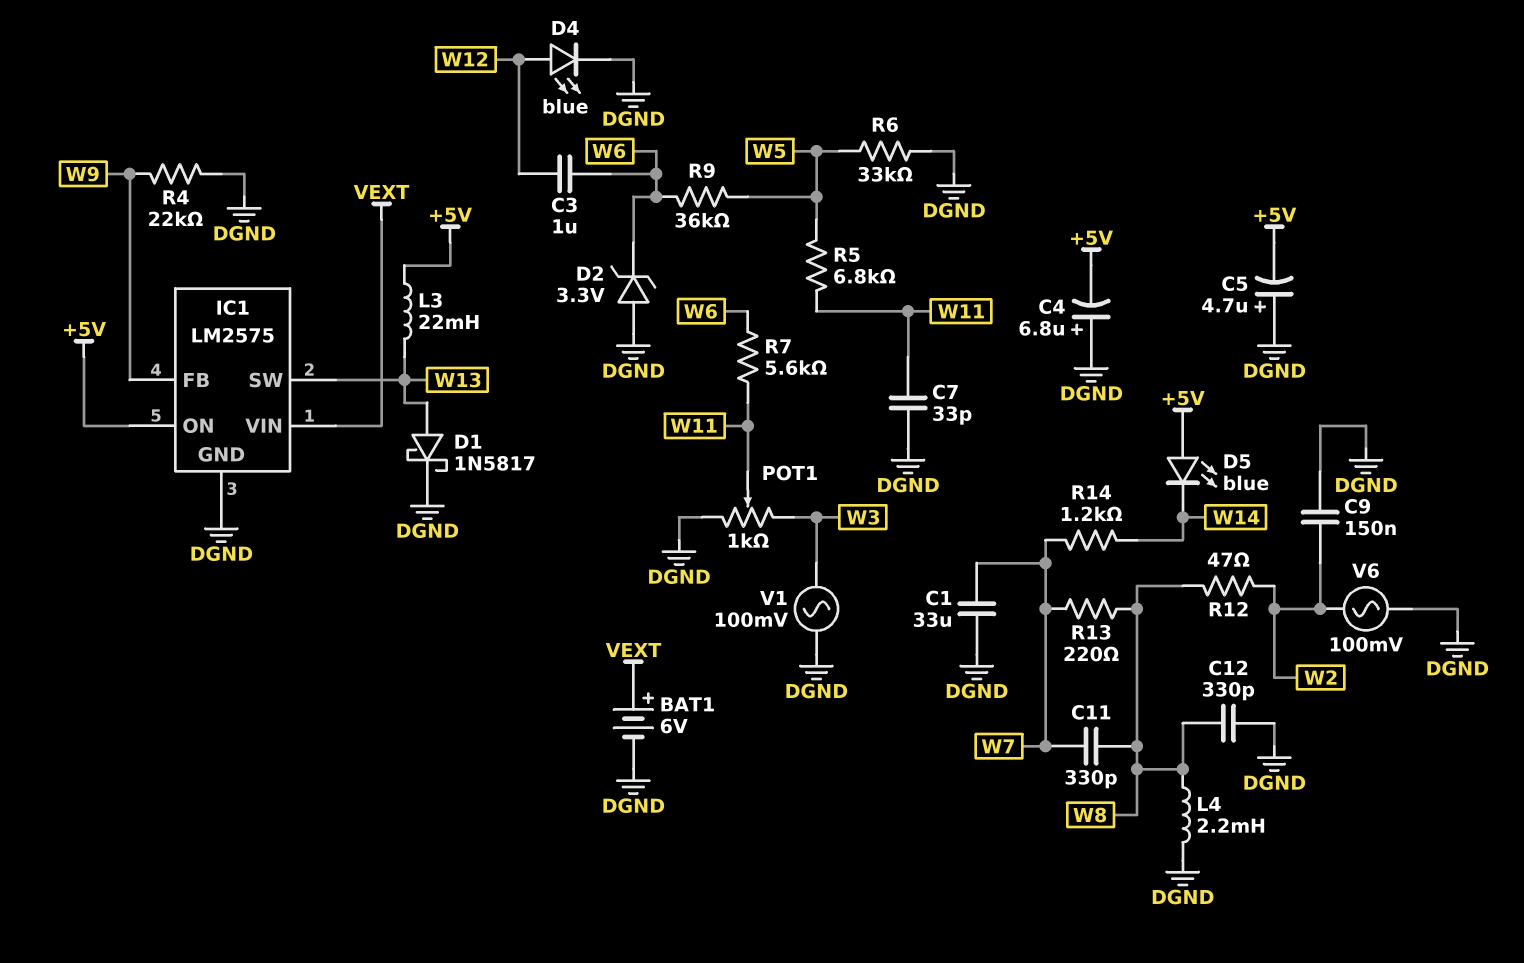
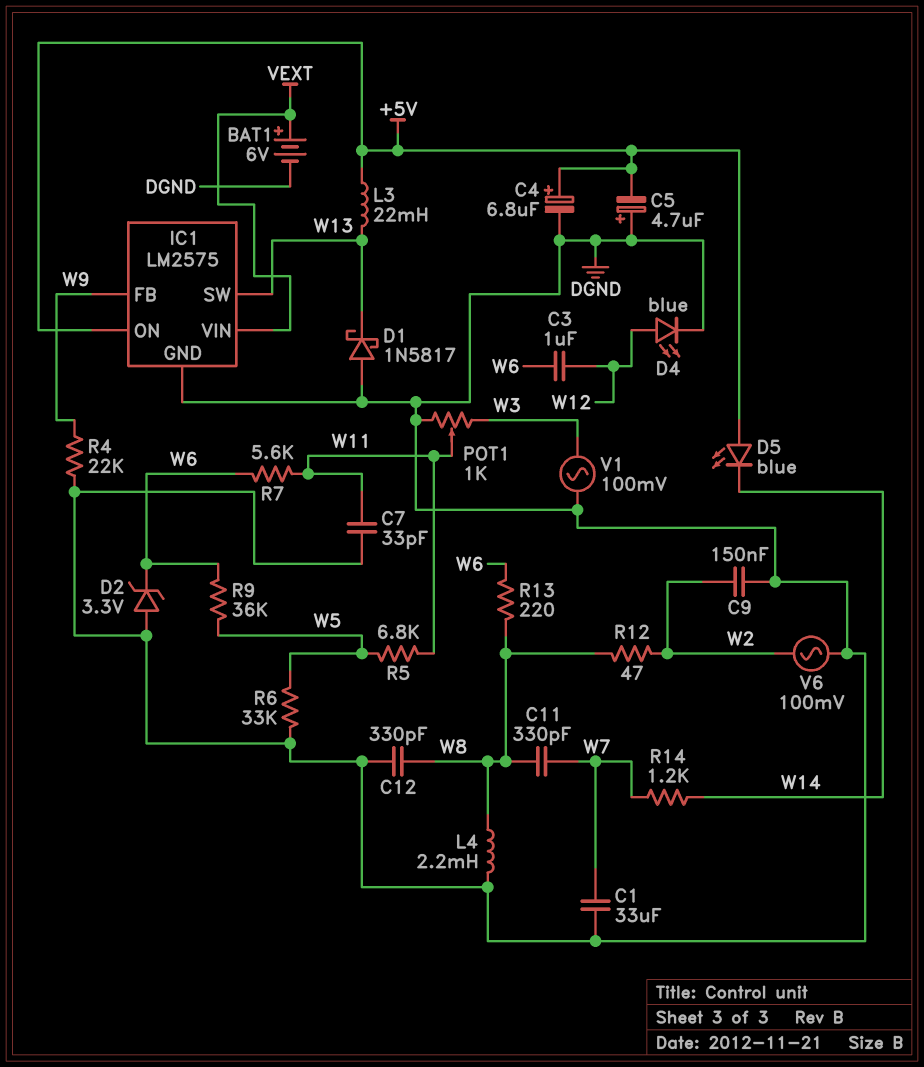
C4: 6.8uF (plus DGND, minus +5V) -> 6.8uF (plus +5V, minus DGND)
D1: schottky 1N5817 (A W13, K DGND) -> schottky 1N5817 (A DGND, K W13)
R13: 220 (W7, W8) -> 220 (W6, W8)

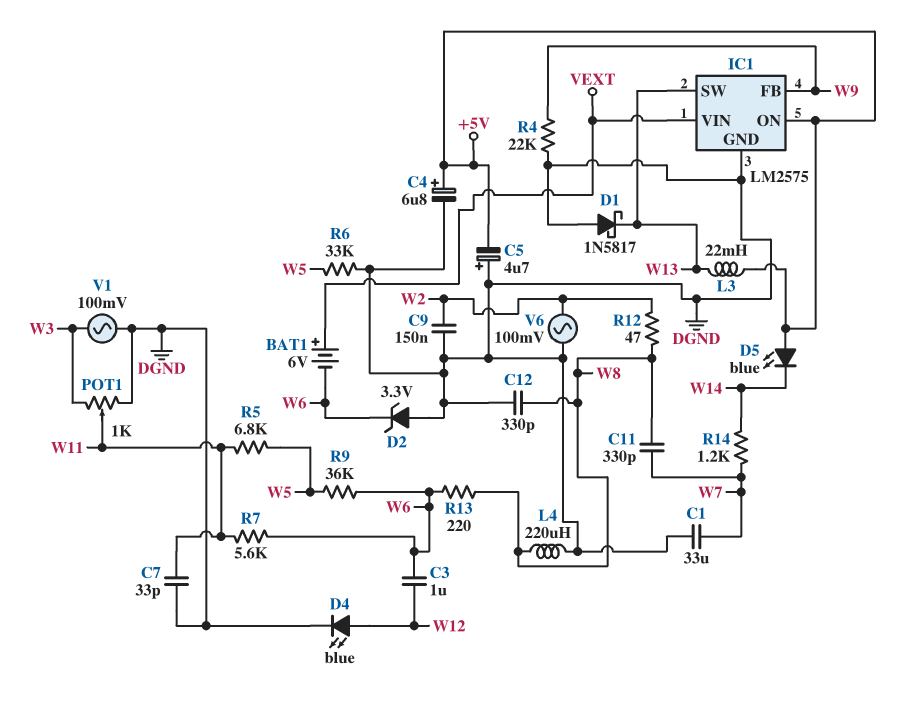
BAT1: 6V (plus VEXT, minus DGND) -> 6V (plus VEXT, minus W6)
L4: 2.2mH (DGND, W8) -> 220uH (DGND, W8)

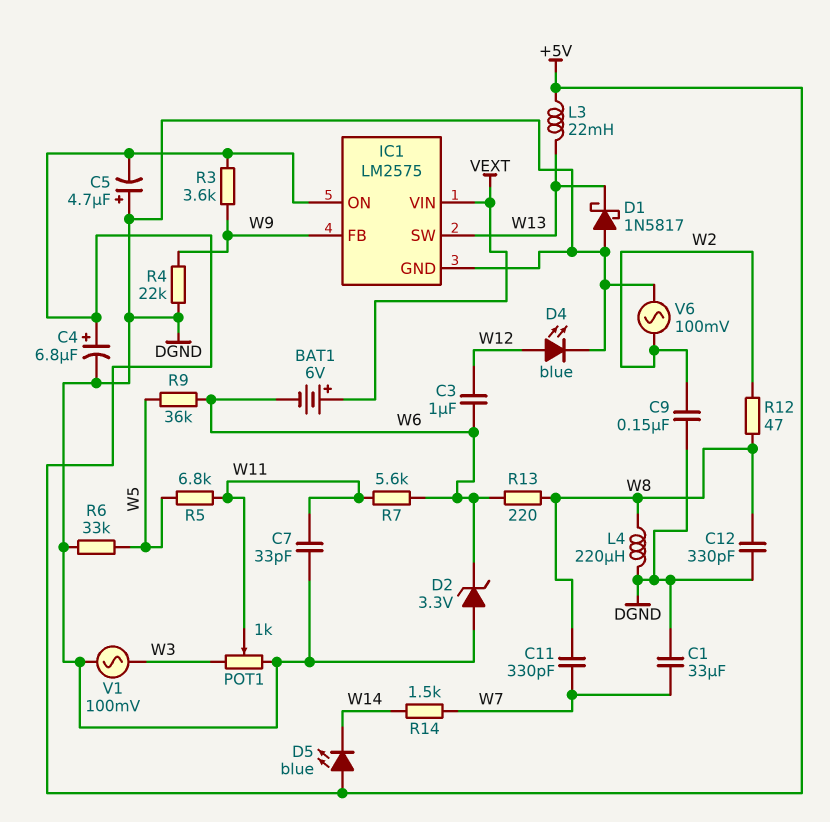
R3: none -> 3.6k (+5V, W9)
R14: 1.2k (W7, W14) -> 1.5k (W7, W14)

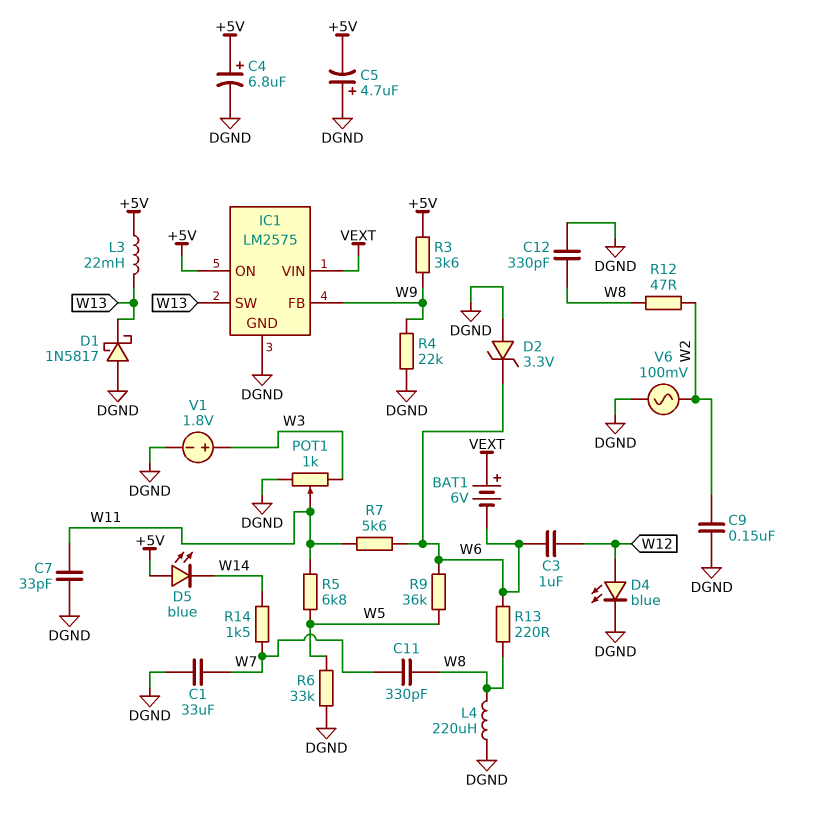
V1: AC 100mV (DGND, W3) -> 1.8V (plus W3, minus DGND)

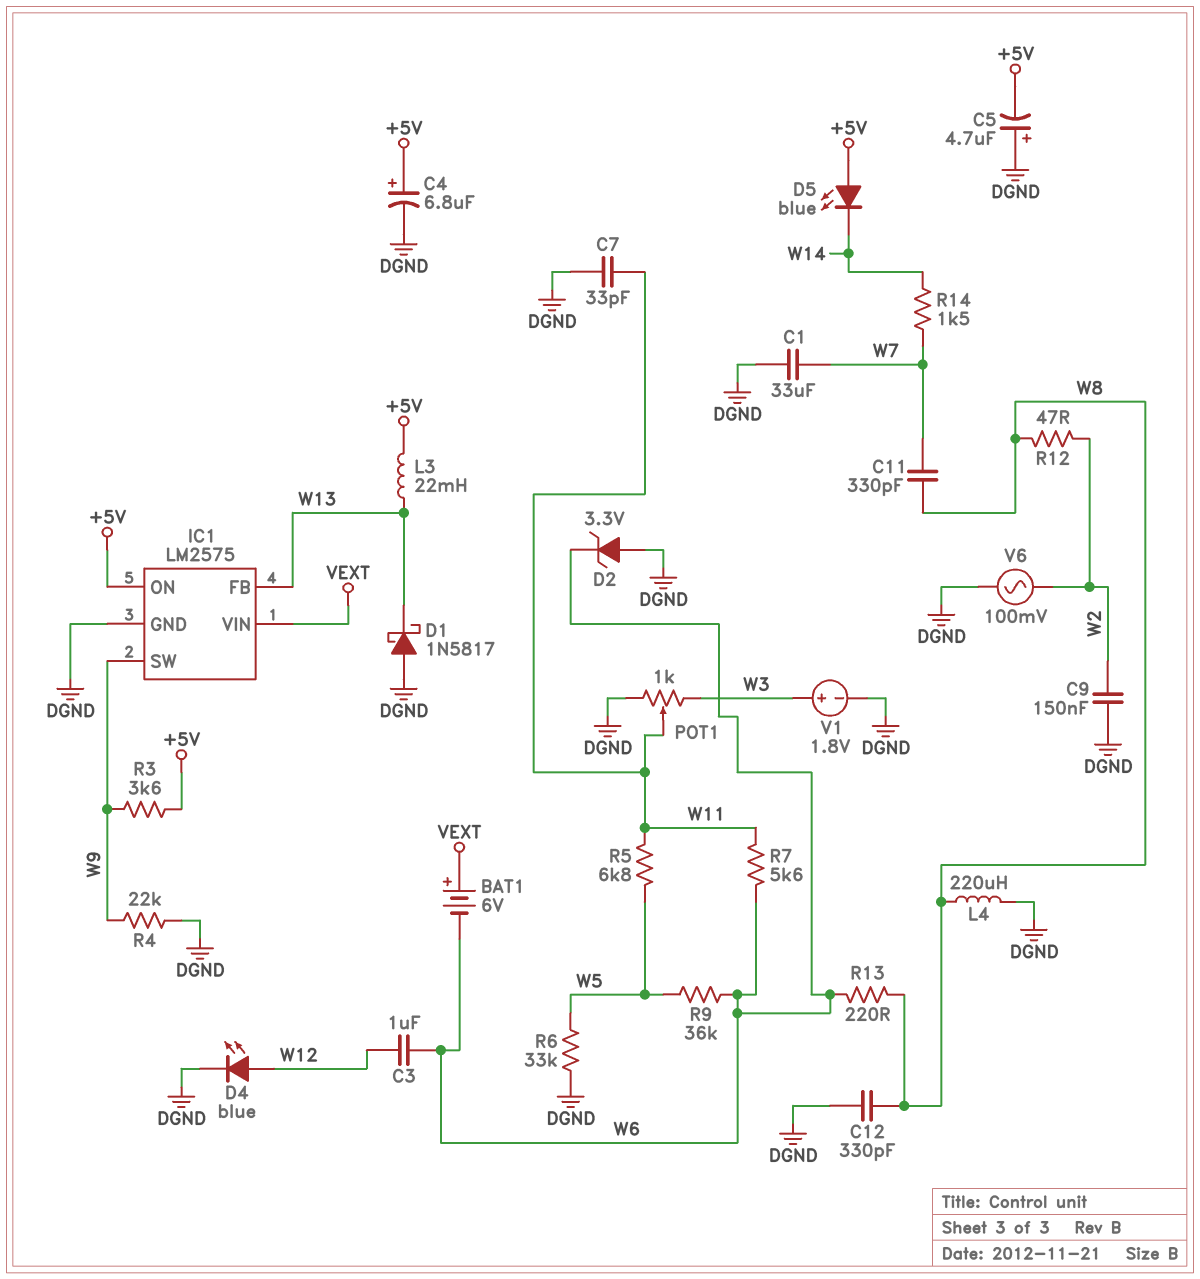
IC1 pin FB: W9 -> W13
IC1 pin SW: W13 -> W9

